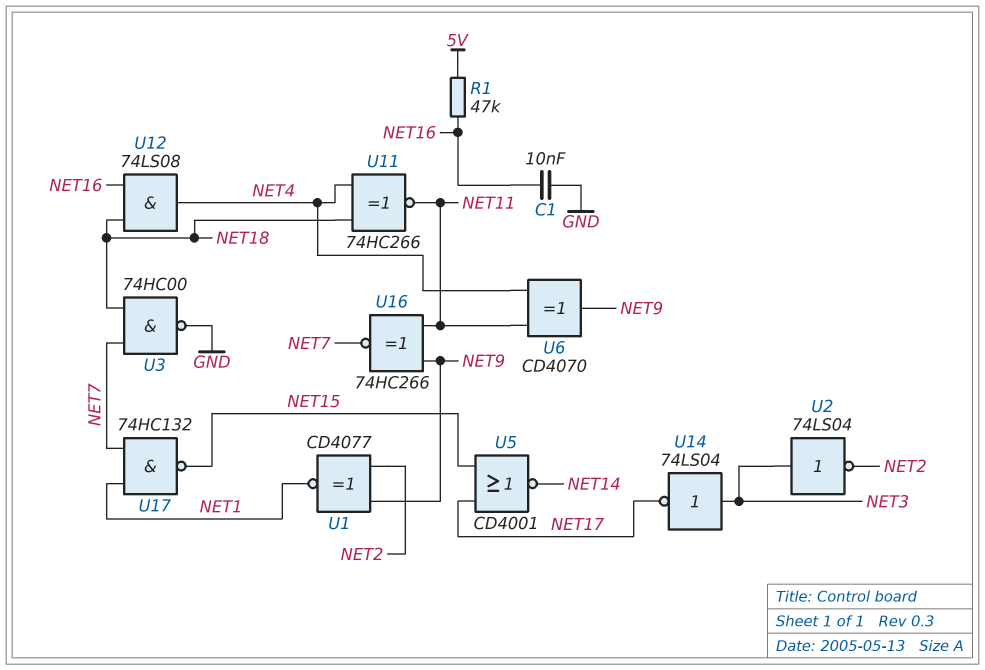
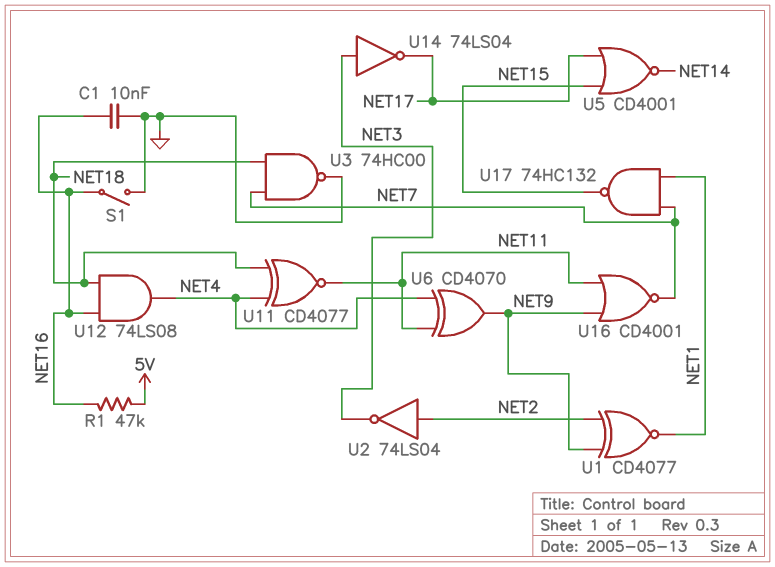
S1: none -> switch (GND, NET16)
U2: NOT 74LS04 (in NET3, out NET2) -> NOT 74LS04 (in NET2, out NET3)
U11: XNOR 74HC266 (in NET4, in NET18, out NET11) -> XNOR CD4077 (in NET4, in NET18, out NET11)
U16: XNOR 74HC266 (in NET9, in NET11, out NET7) -> NOR CD4001 (in NET9, in NET11, out NET7)

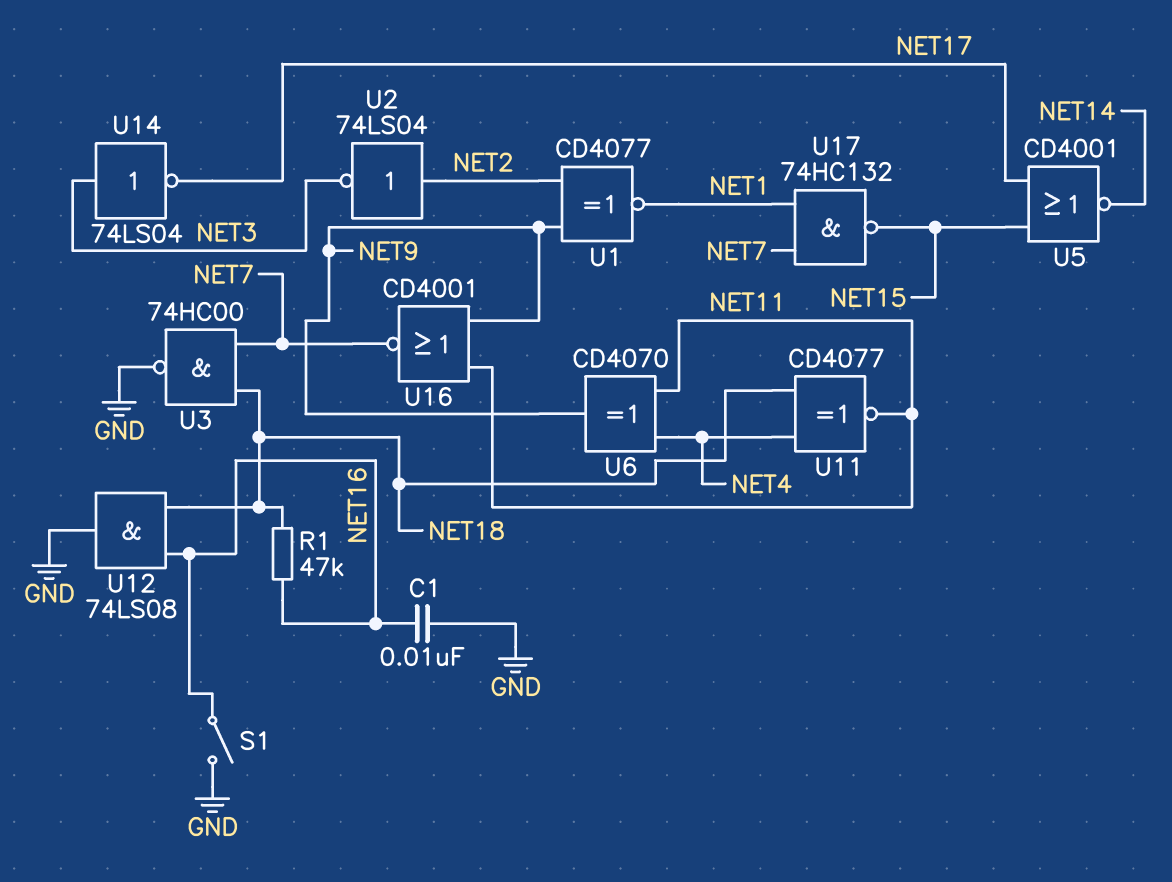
R1: 47k (5V, NET16) -> 47k (NET16, NET18)
U12: AND 74LS08 (in NET16, in NET18, out NET4) -> AND 74LS08 (in NET16, in NET18, out GND)

